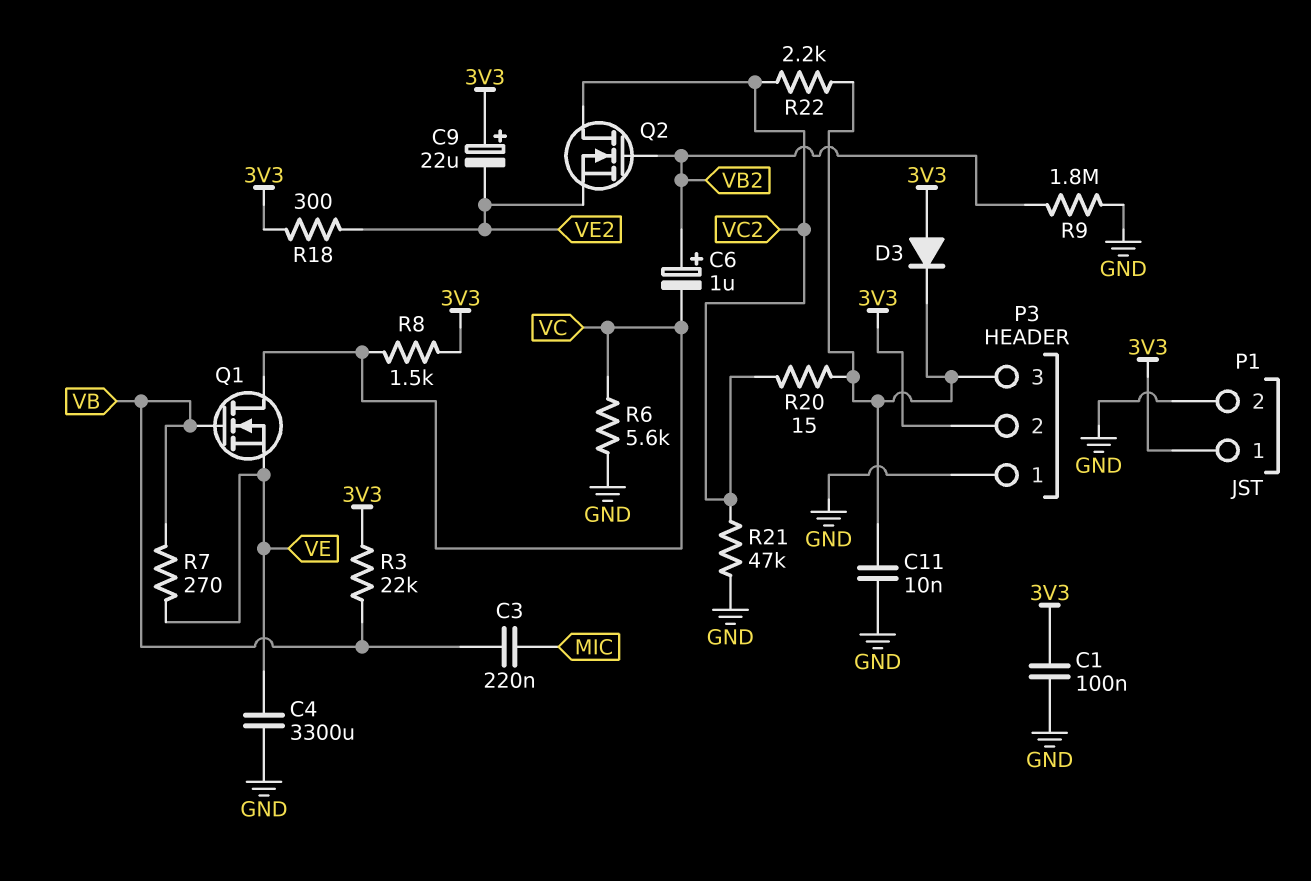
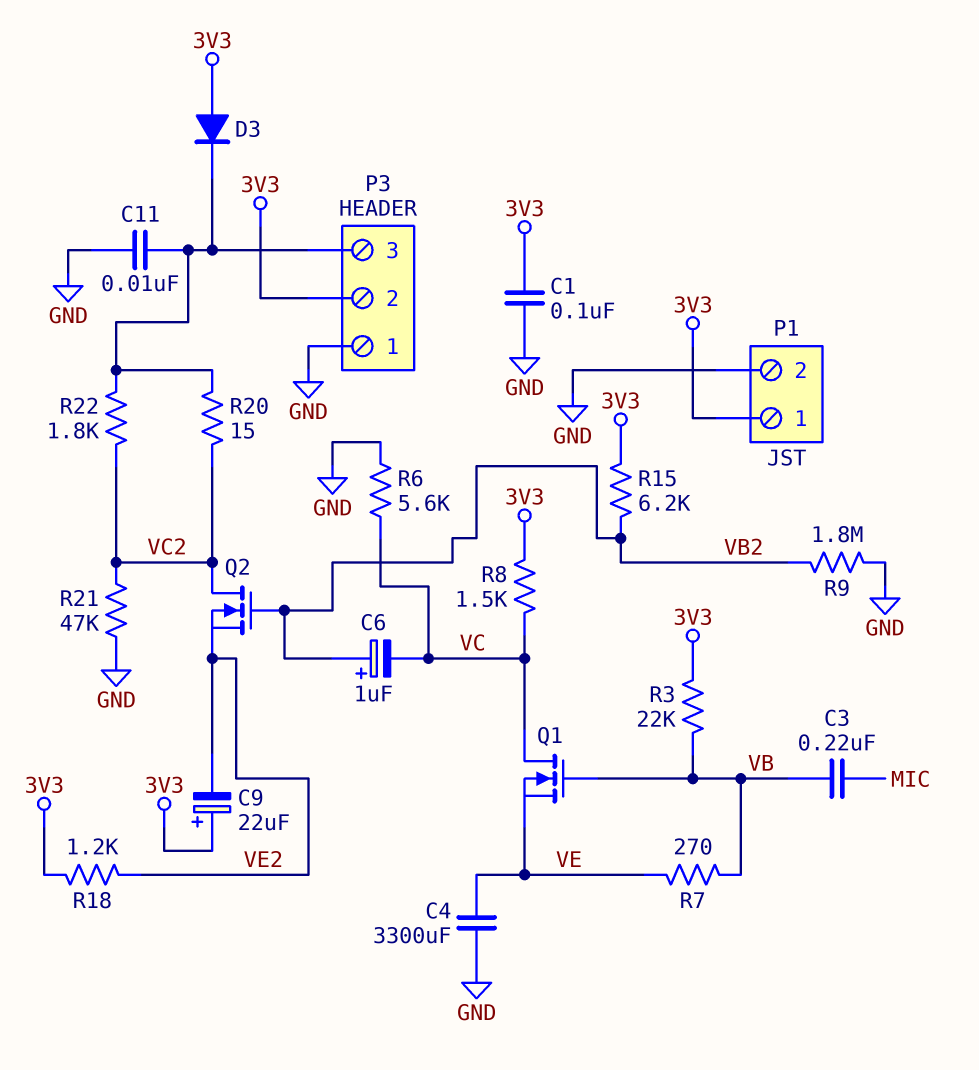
R15: none -> 6.2k (3V3, VB2)
R18: 300 (3V3, VE2) -> 1.2k (3V3, VE2)
R22: 2.2k (P3/3, VC2) -> 1.8k (P3/3, VC2)

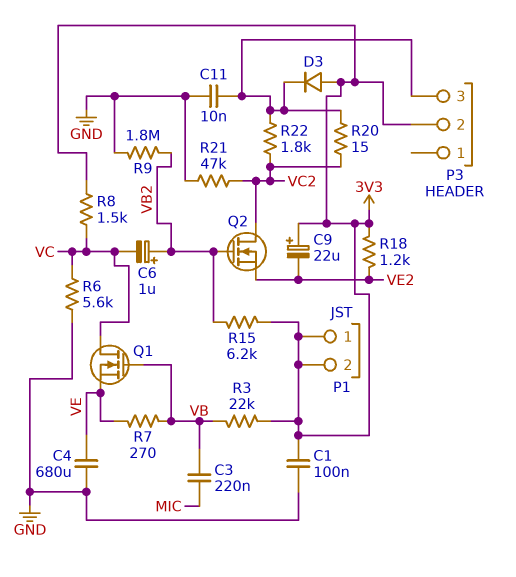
C4: 3300uF (GND, VE) -> 680uF (GND, VE)
P1 pin 2: GND -> 3V3
P3 pin 1: GND -> none

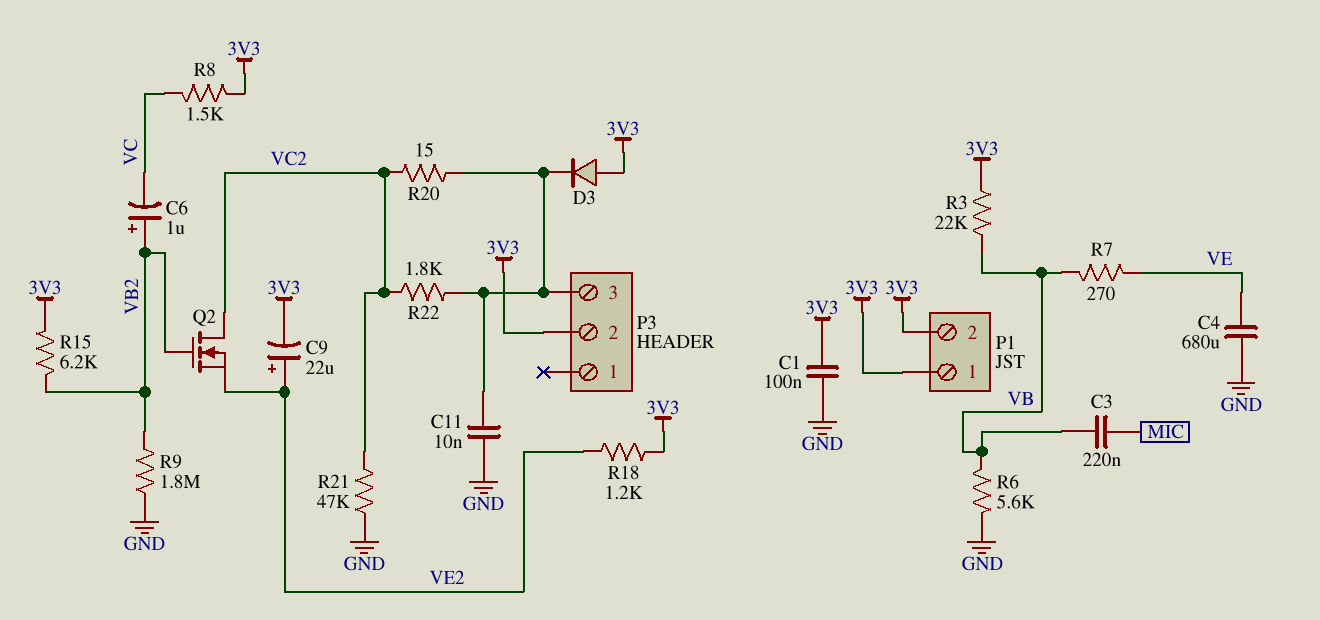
C9: 22uF (plus 3V3, minus VE2) -> 22uF (plus VE2, minus 3V3)
Q1: NMOS (G VB, D VC, S VE) -> none
R6: 5.6k (GND, VC) -> 5.6k (GND, VB)

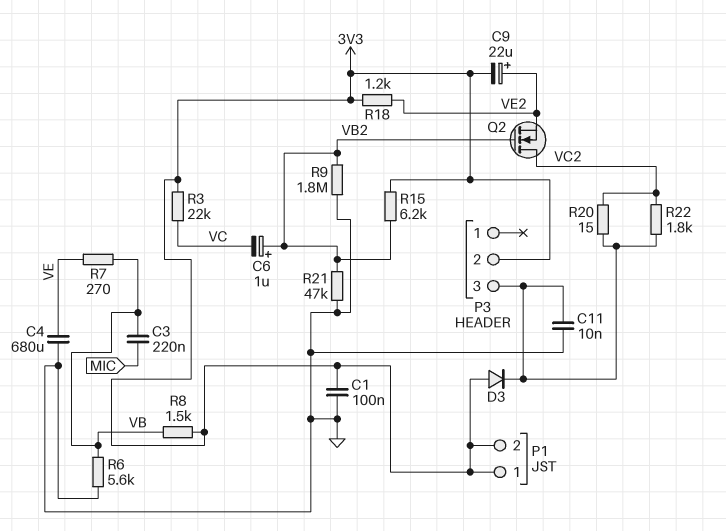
R3: 22k (3V3, VB) -> 22k (3V3, VC)
R8: 1.5k (3V3, VC) -> 1.5k (3V3, VB)
R21: 47k (GND, VC2) -> 47k (GND, VB2)

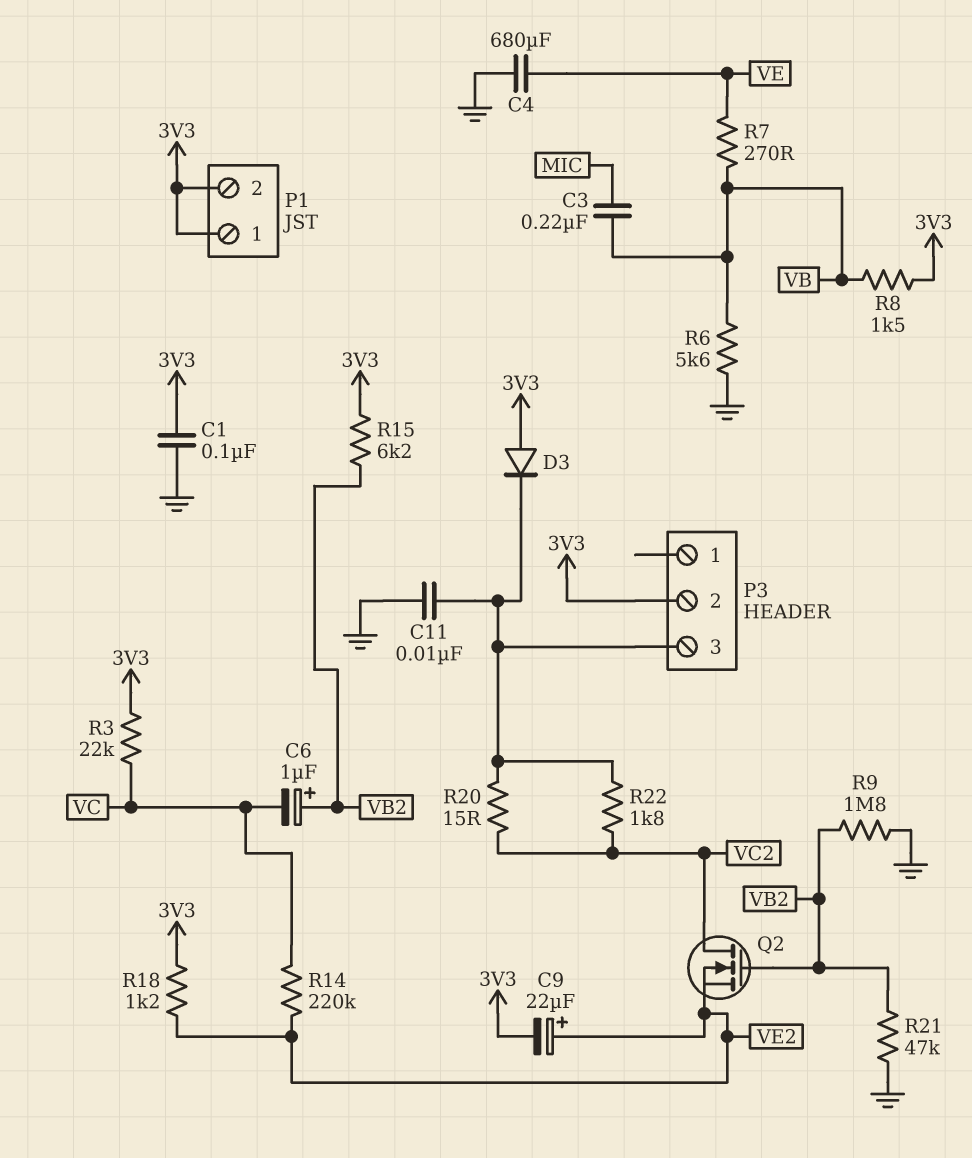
R14: none -> 220k (VC, VE2)

